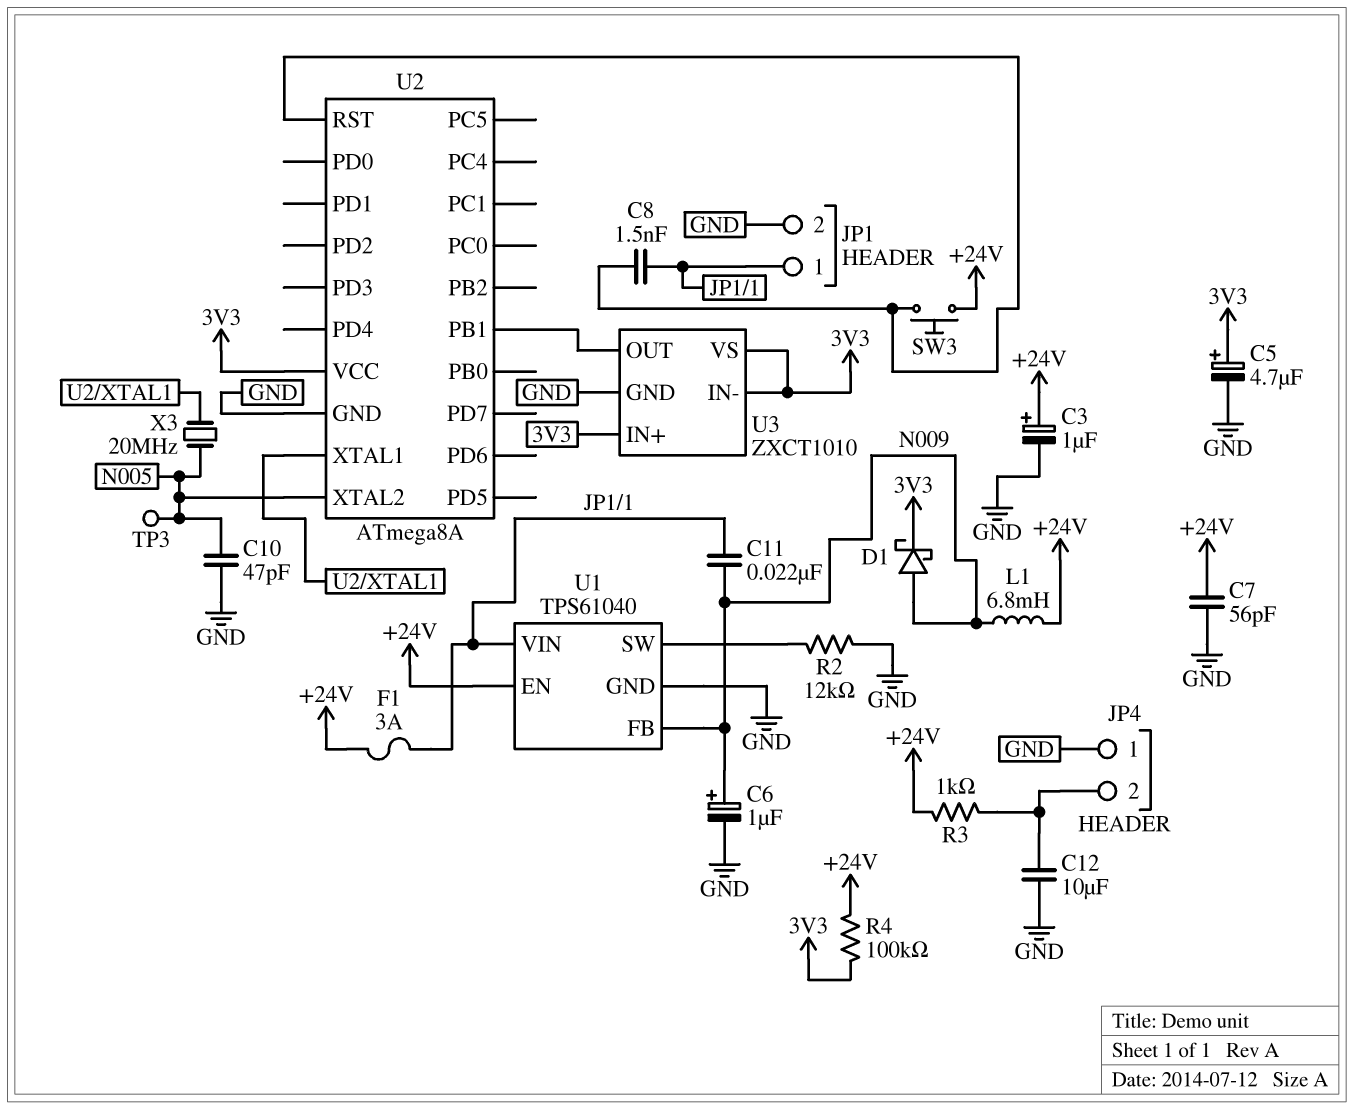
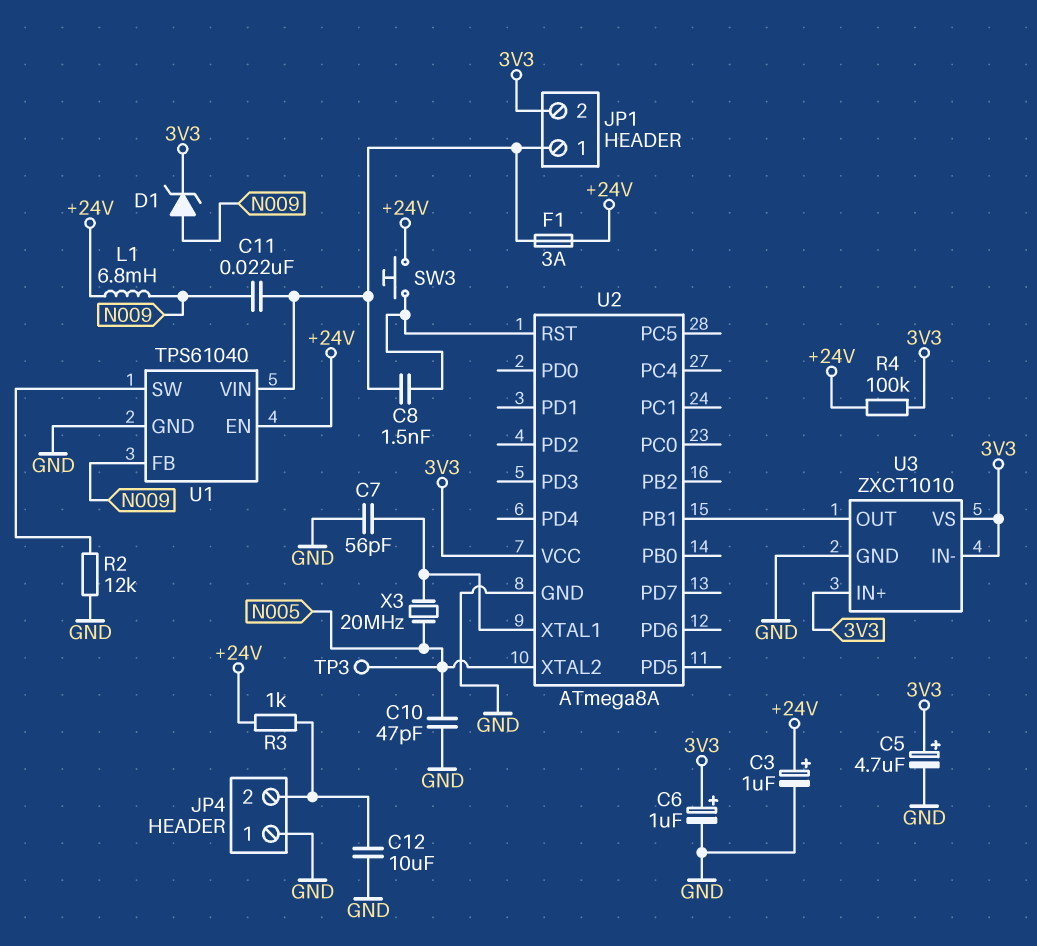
C6: 1uF (plus N009, minus GND) -> 1uF (plus 3V3, minus GND)
C7: 56pF (+24V, GND) -> 56pF (GND, U2/XTAL1)
D1: schottky (A N009, K 3V3) -> zener (A N009, K 3V3)
JP1 pin 2: GND -> 3V3

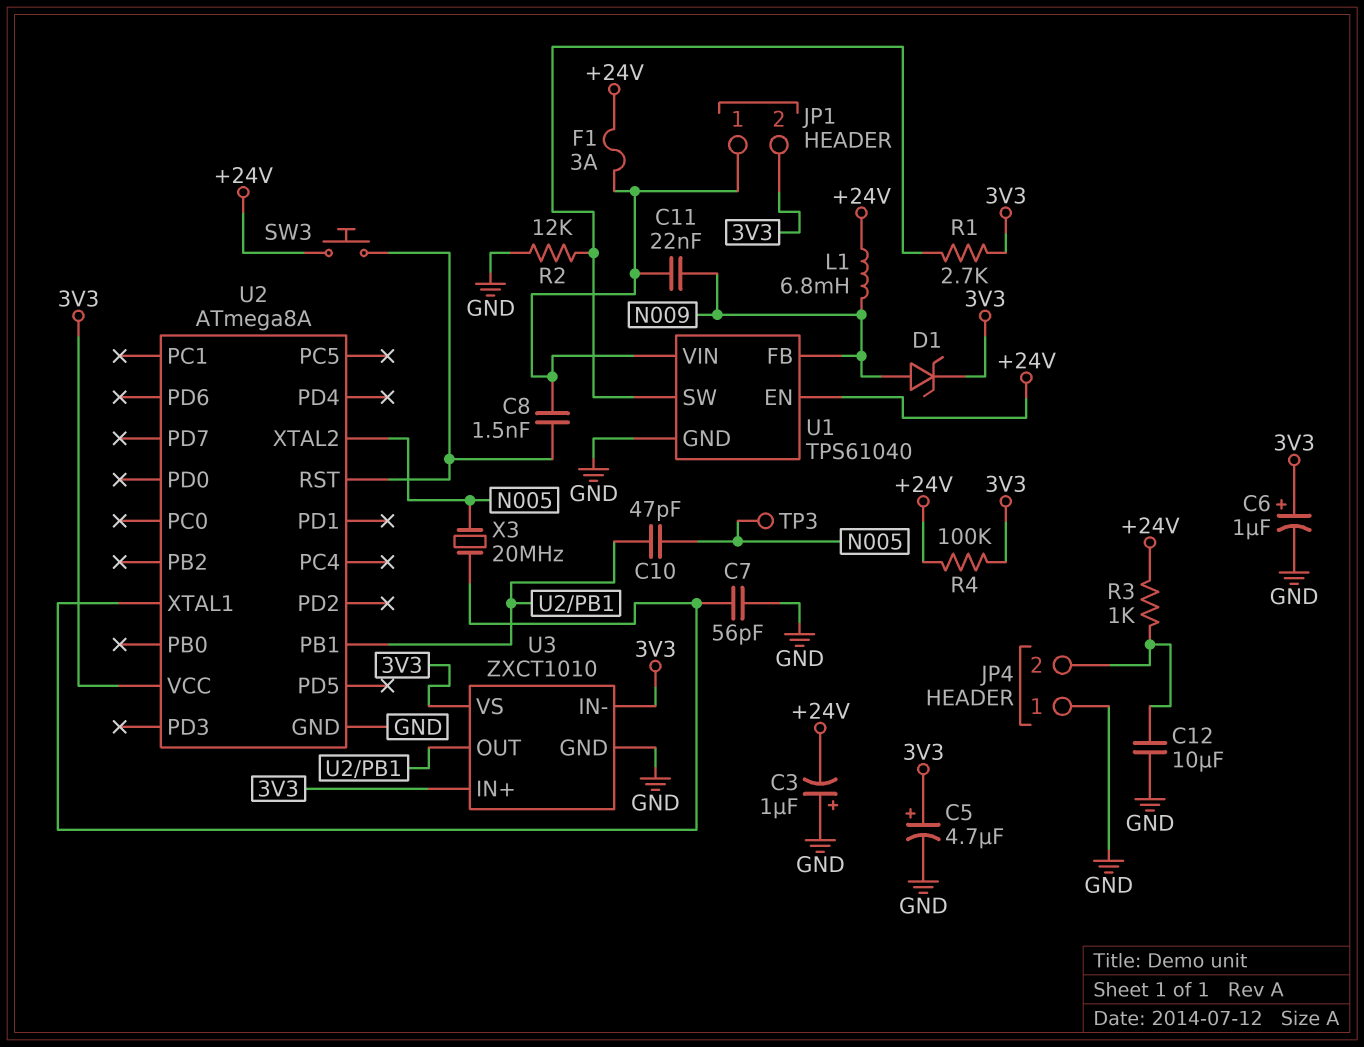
C3: 1uF (plus +24V, minus GND) -> 1uF (plus GND, minus +24V)
C10: 47pF (GND, N005) -> 47pF (N005, U2/PB1)
R1: none -> 2.7k (3V3, U1/SW)

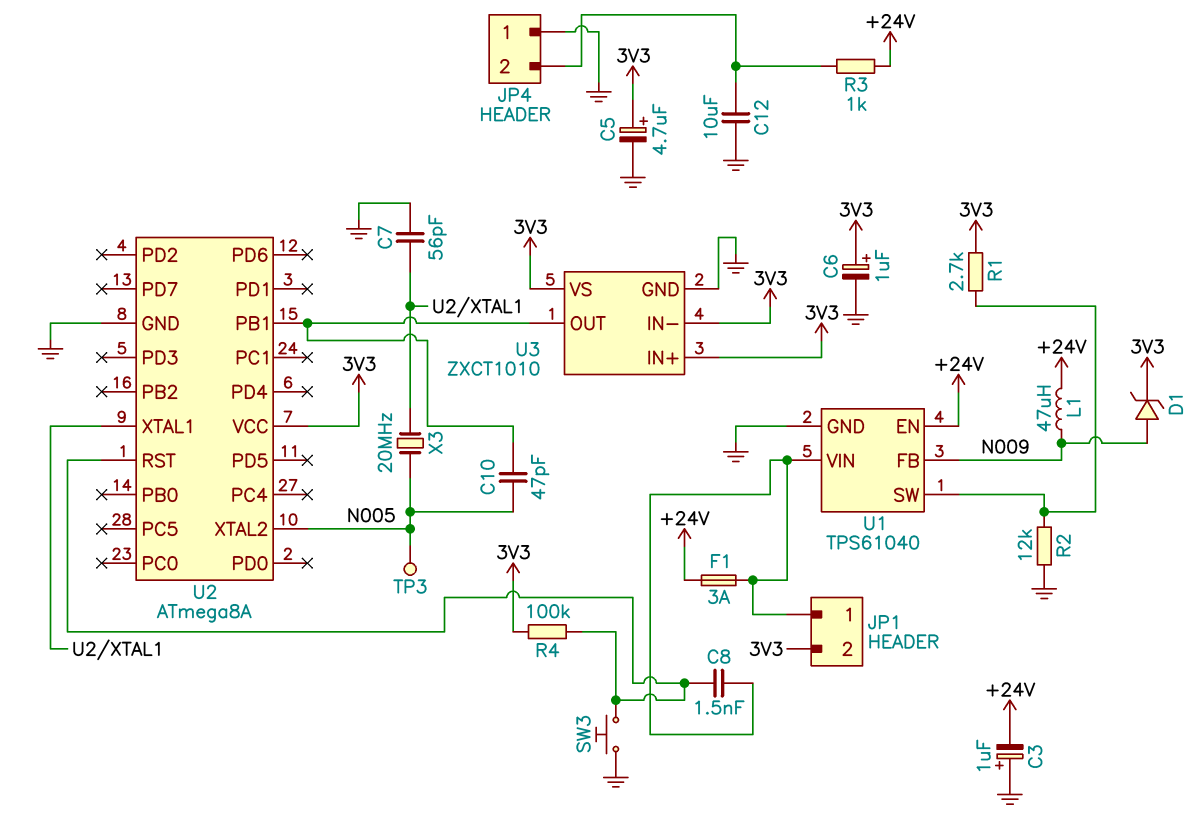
C11: 22nF (JP1/1, N009) -> none
L1: 6.8mH (+24V, N009) -> 47uH (+24V, N009)
R4: 100k (+24V, 3V3) -> 100k (3V3, U2/RST)
SW3: button (+24V, U2/RST) -> button (GND, U2/RST)

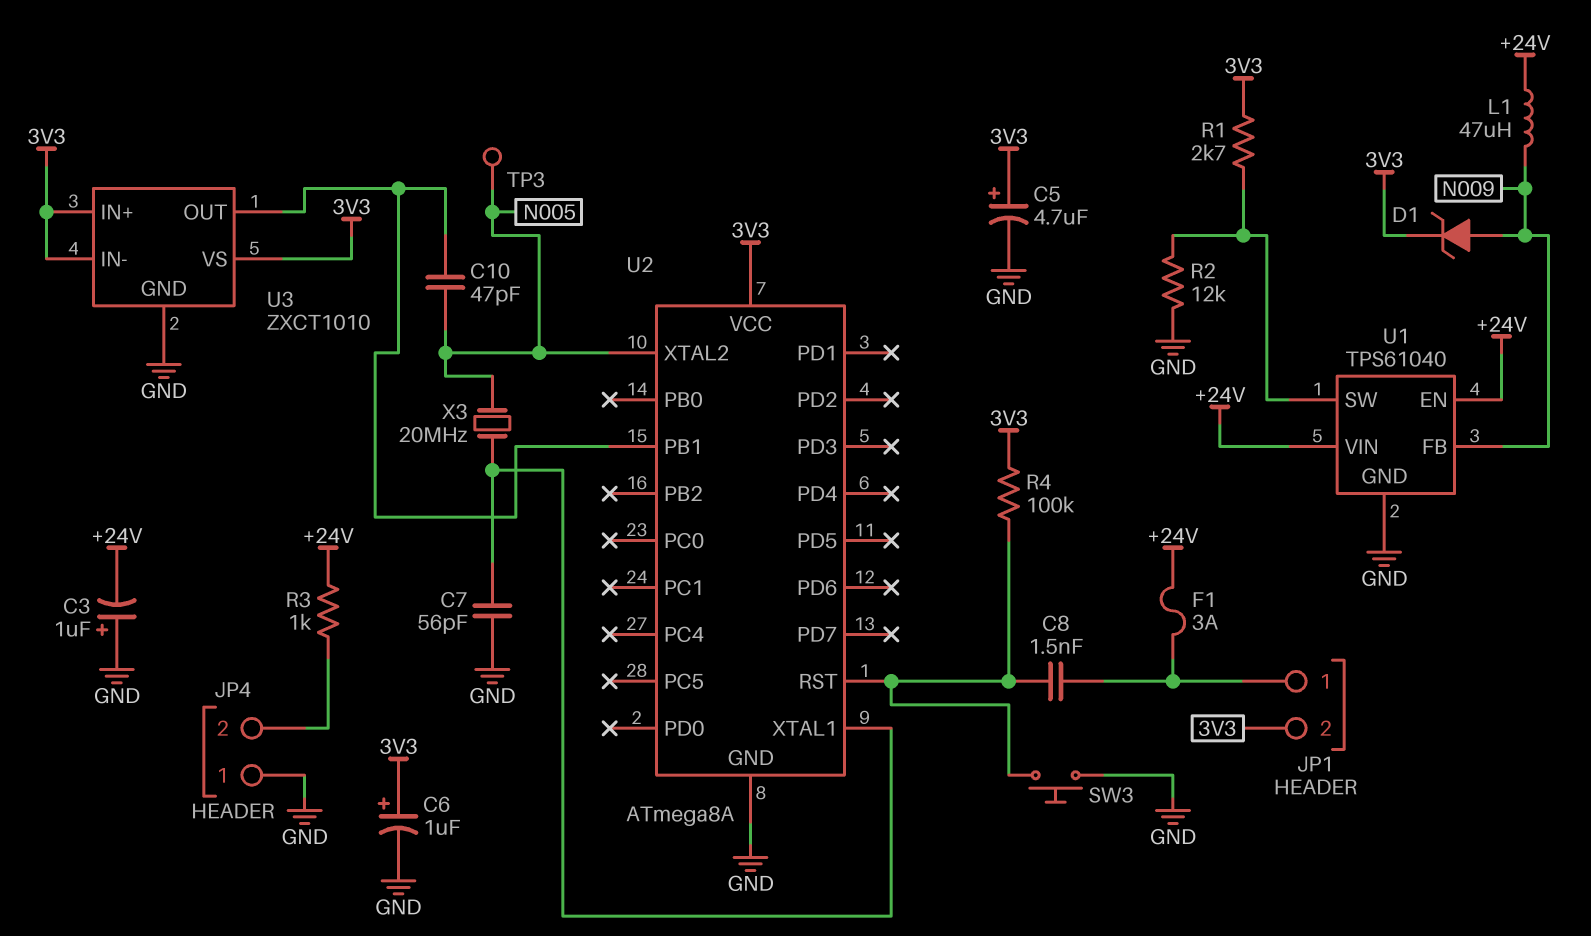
C12: 10uF (GND, JP4/2) -> none
U1 pin VIN: JP1/1 -> +24V

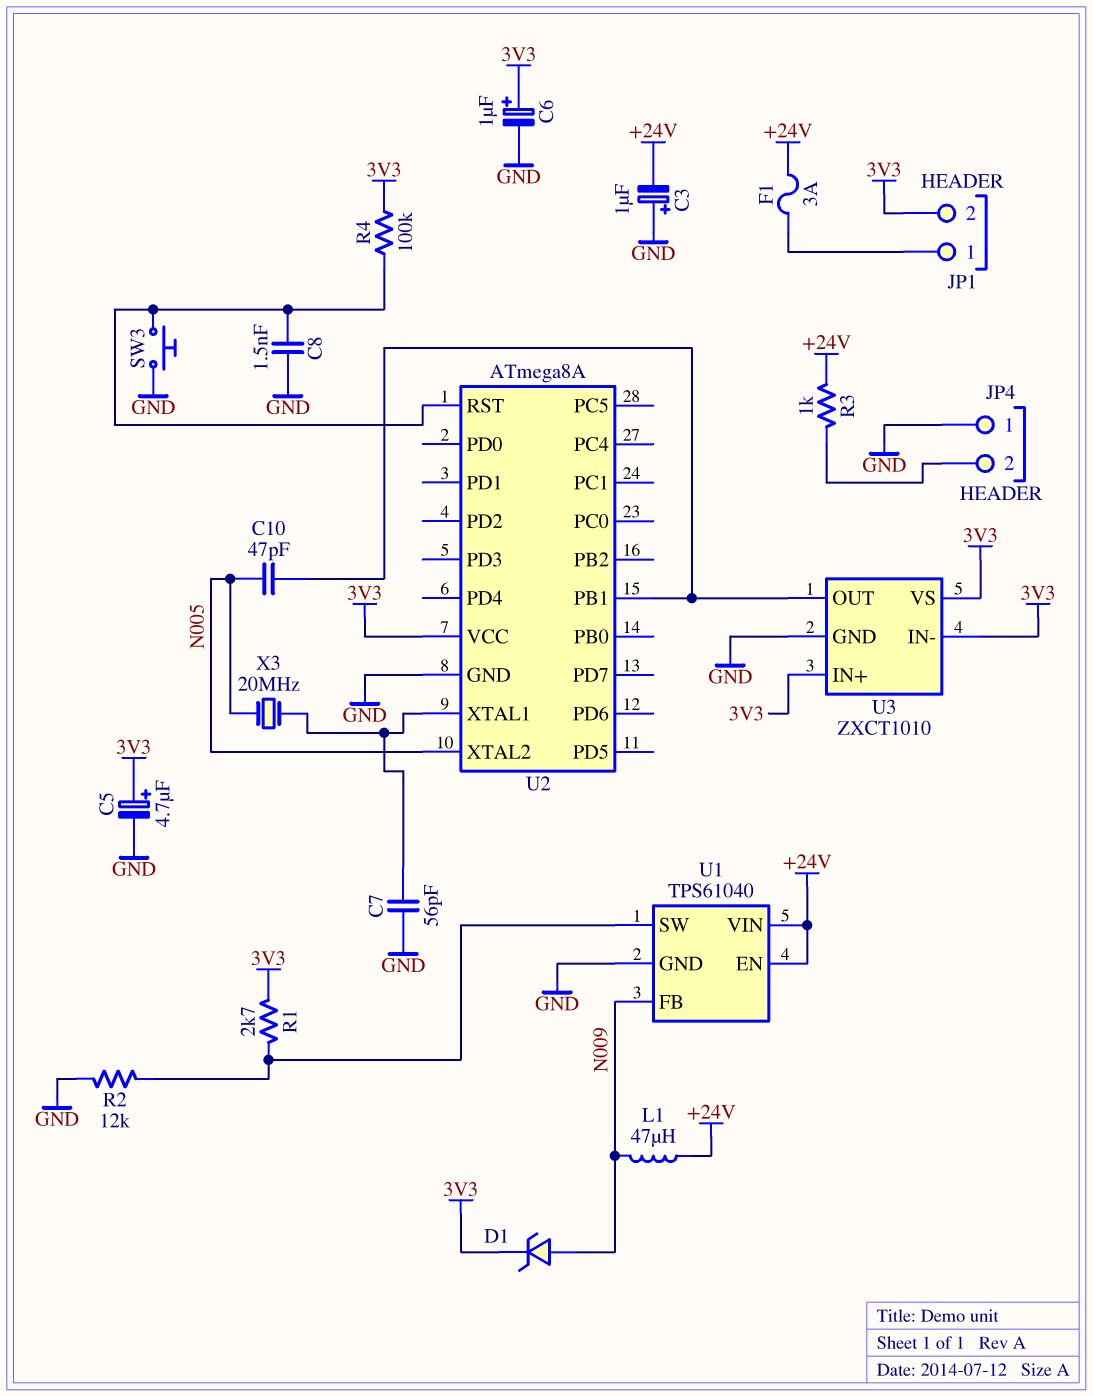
C8: 1.5nF (JP1/1, U2/RST) -> 1.5nF (GND, U2/RST)
TP3: test point (N005) -> none

